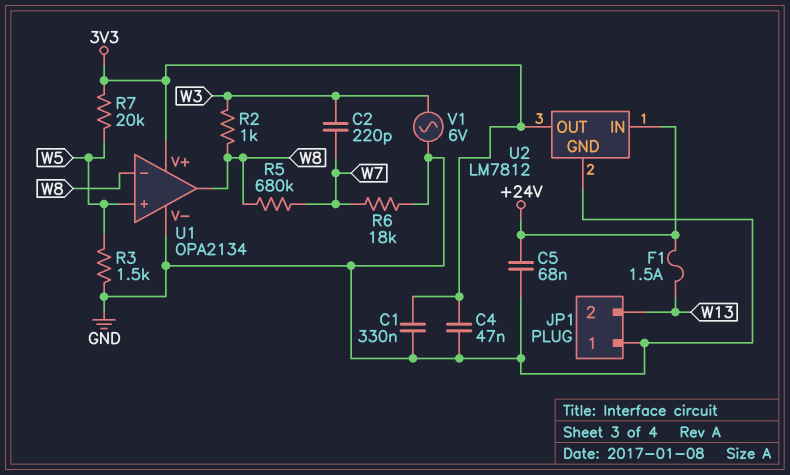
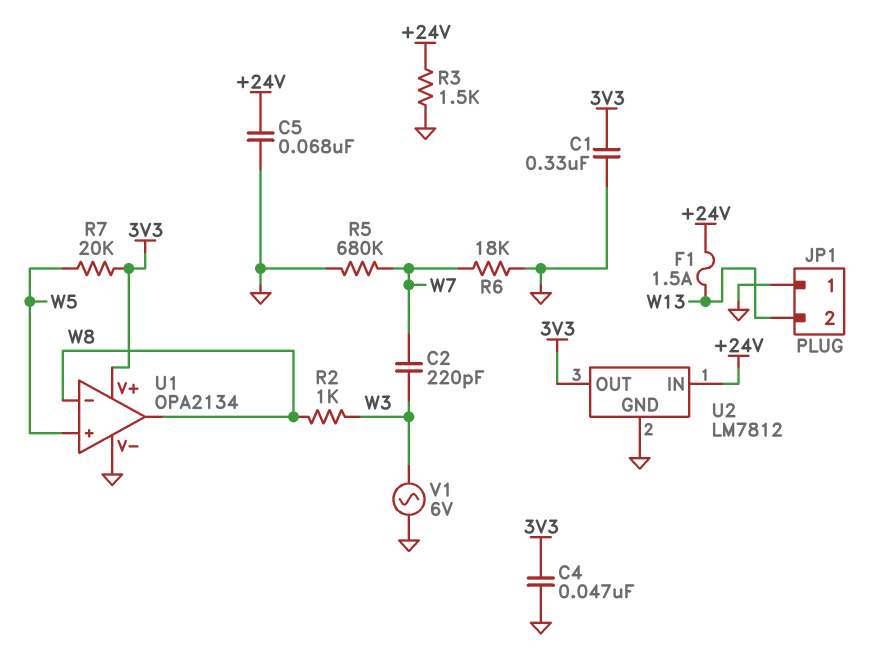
R3: 1.5k (GND, W5) -> 1.5k (+24V, GND)
R5: 680k (W7, W8) -> 680k (GND, W7)

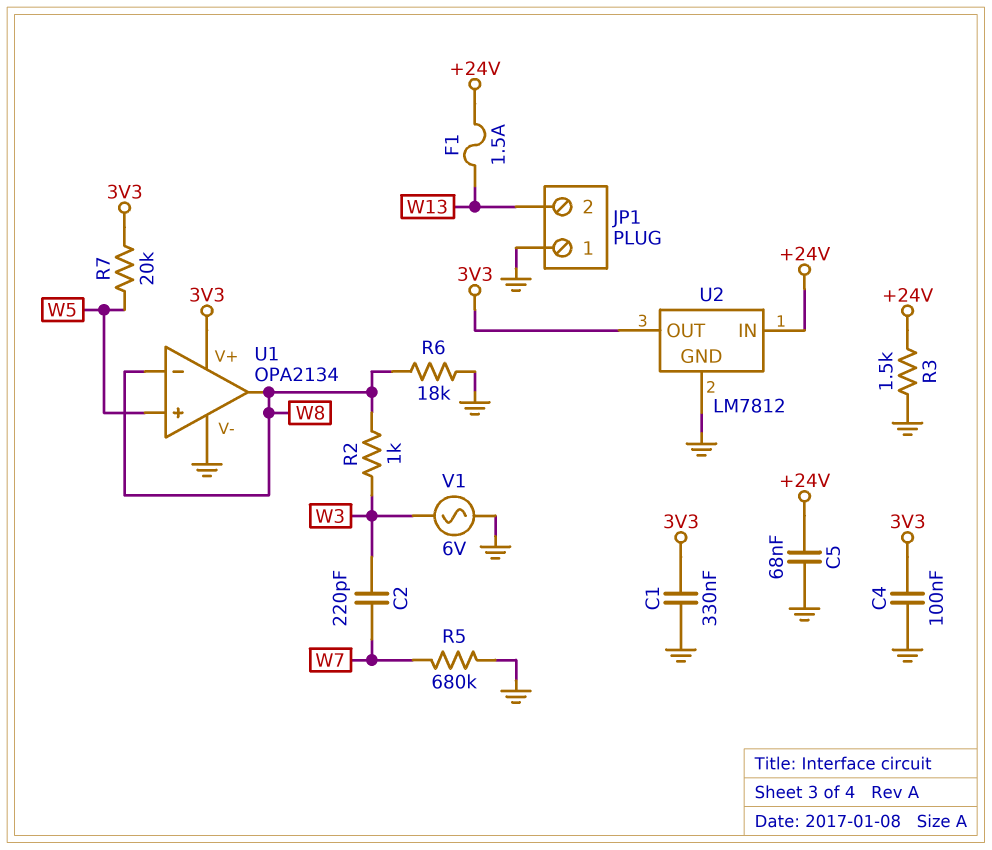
C4: 47nF (3V3, GND) -> 100nF (3V3, GND)
R6: 18k (GND, W7) -> 18k (GND, W8)

